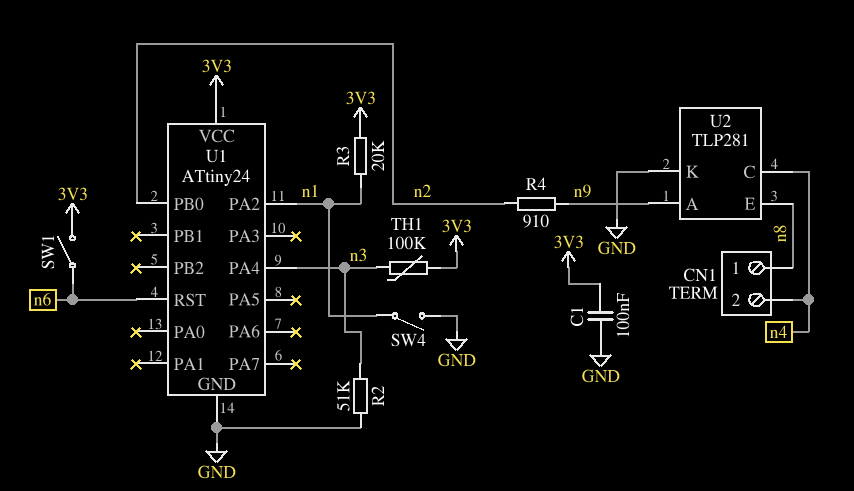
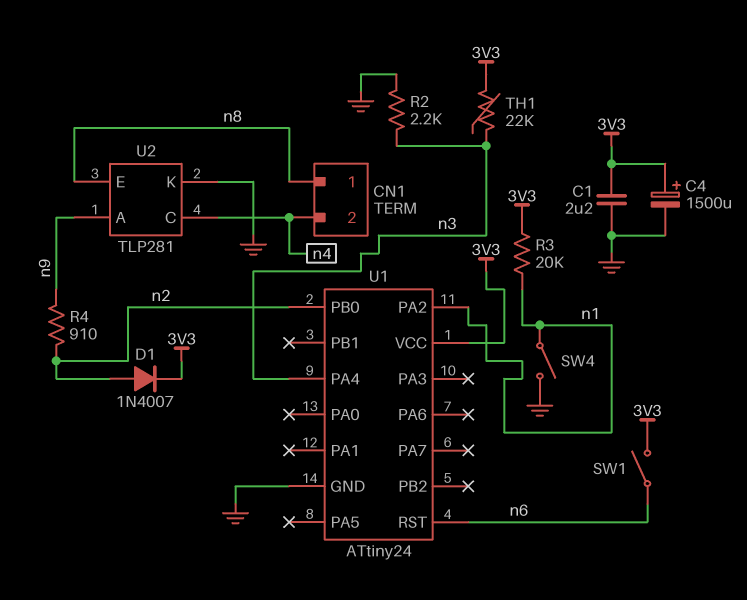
C1: 100nF (3V3, GND) -> 2.2uF (3V3, GND)
C4: none -> 1500uF (plus 3V3, minus GND)
D1: none -> diode 1N4007 (A n2, K 3V3)
R2: 51k (GND, n3) -> 2.2k (GND, n3)
TH1: 100k (3V3, n3) -> 22k (3V3, n3)

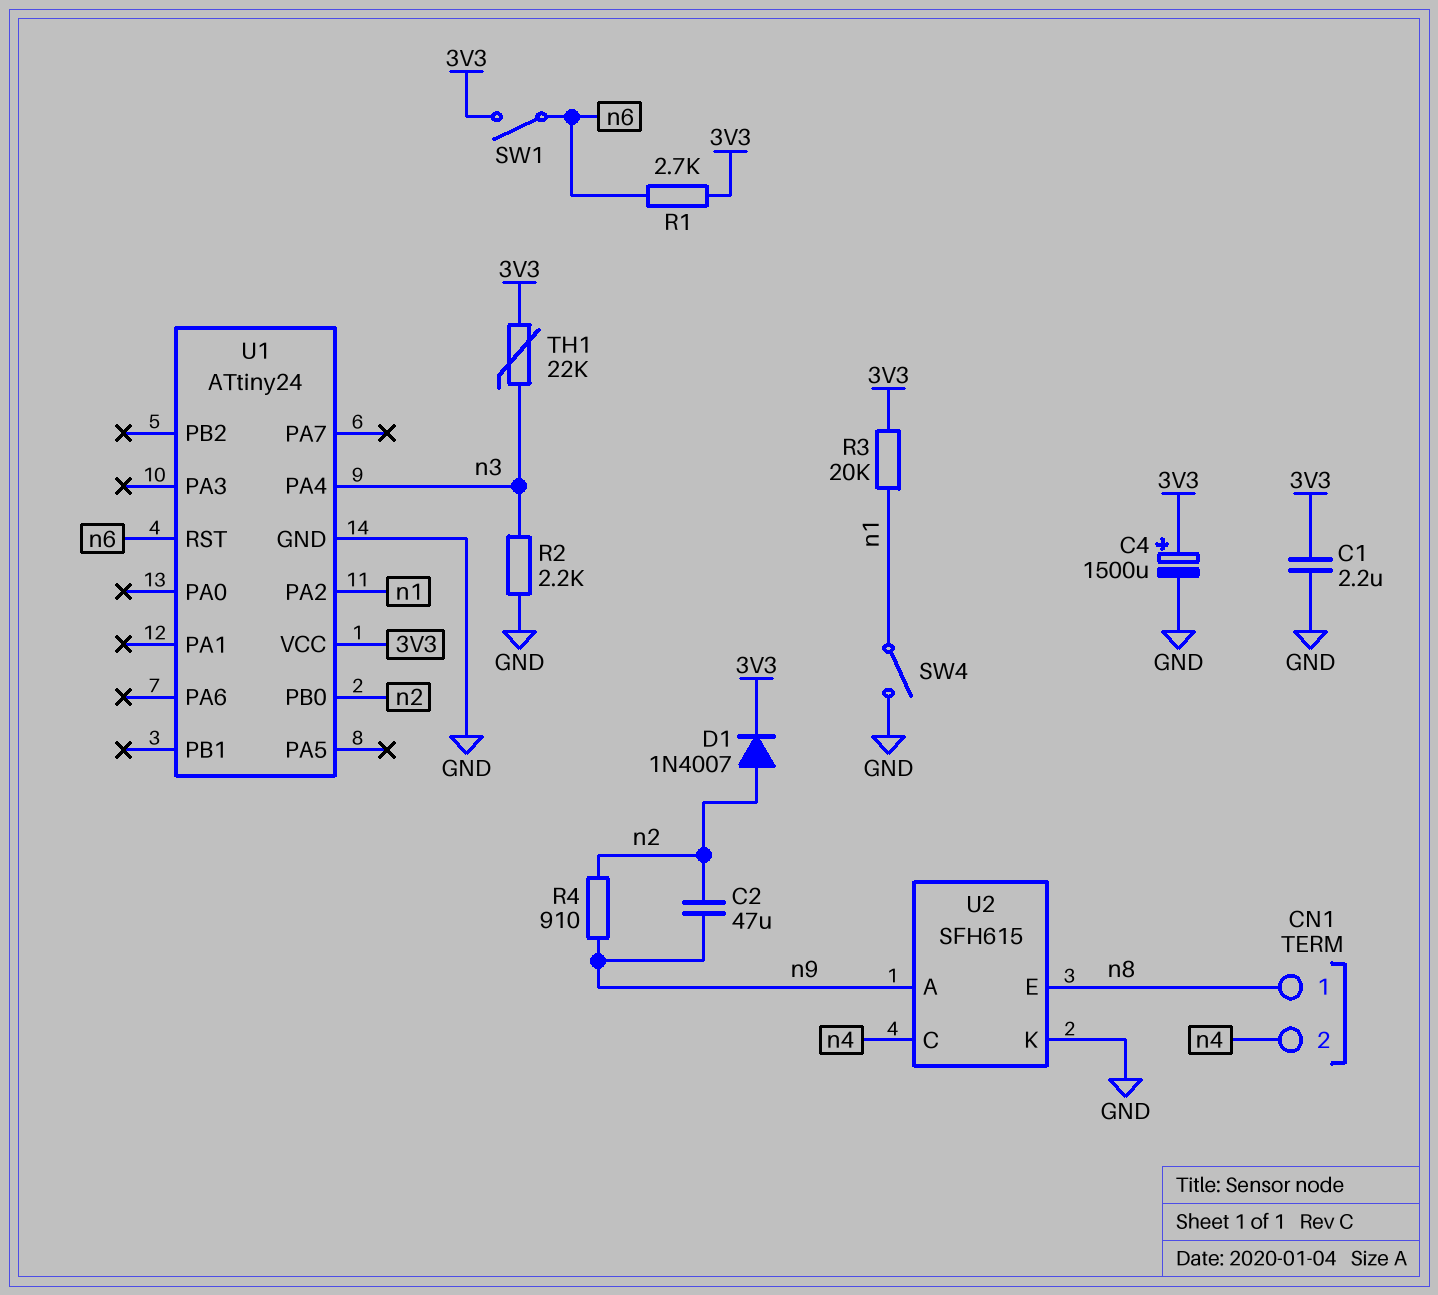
C2: none -> 47uF (n2, n9)
R1: none -> 2.7k (3V3, n6)
U2: TLP281 -> SFH615

